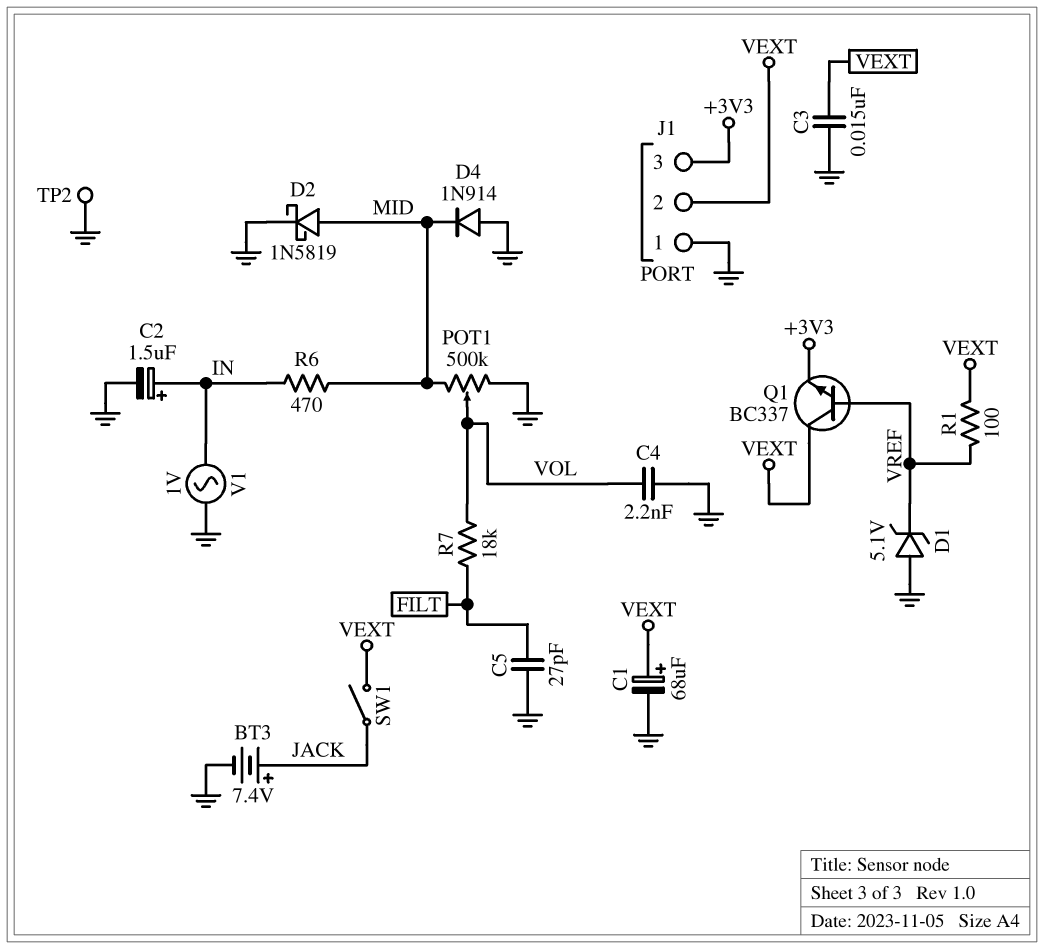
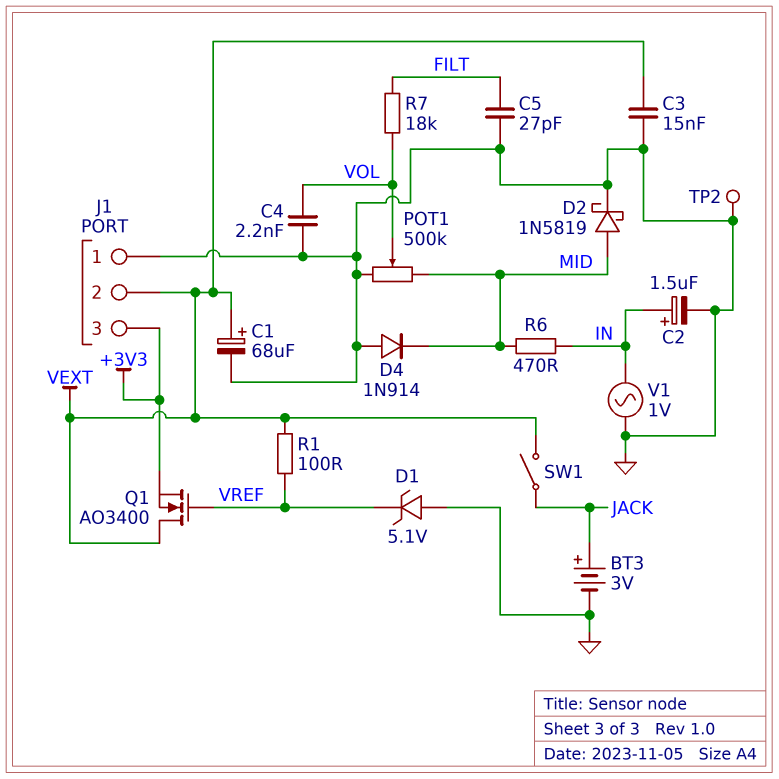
BT3: 7.4V (plus JACK, minus GND) -> 3V (plus JACK, minus GND)
Q1: NPN BC337 (B VREF, C VEXT, E +3V3) -> NMOS AO3400 (G VREF, D VEXT, S +3V3)

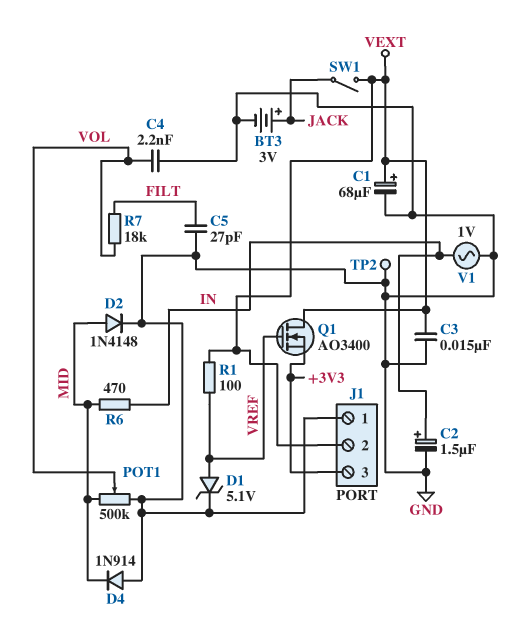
D1: zener 5.1V (A GND, K VREF) -> zener 5.1V (A VREF, K GND)
D2: schottky 1N5819 (A MID, K GND) -> diode 1N4148 (A MID, K GND)

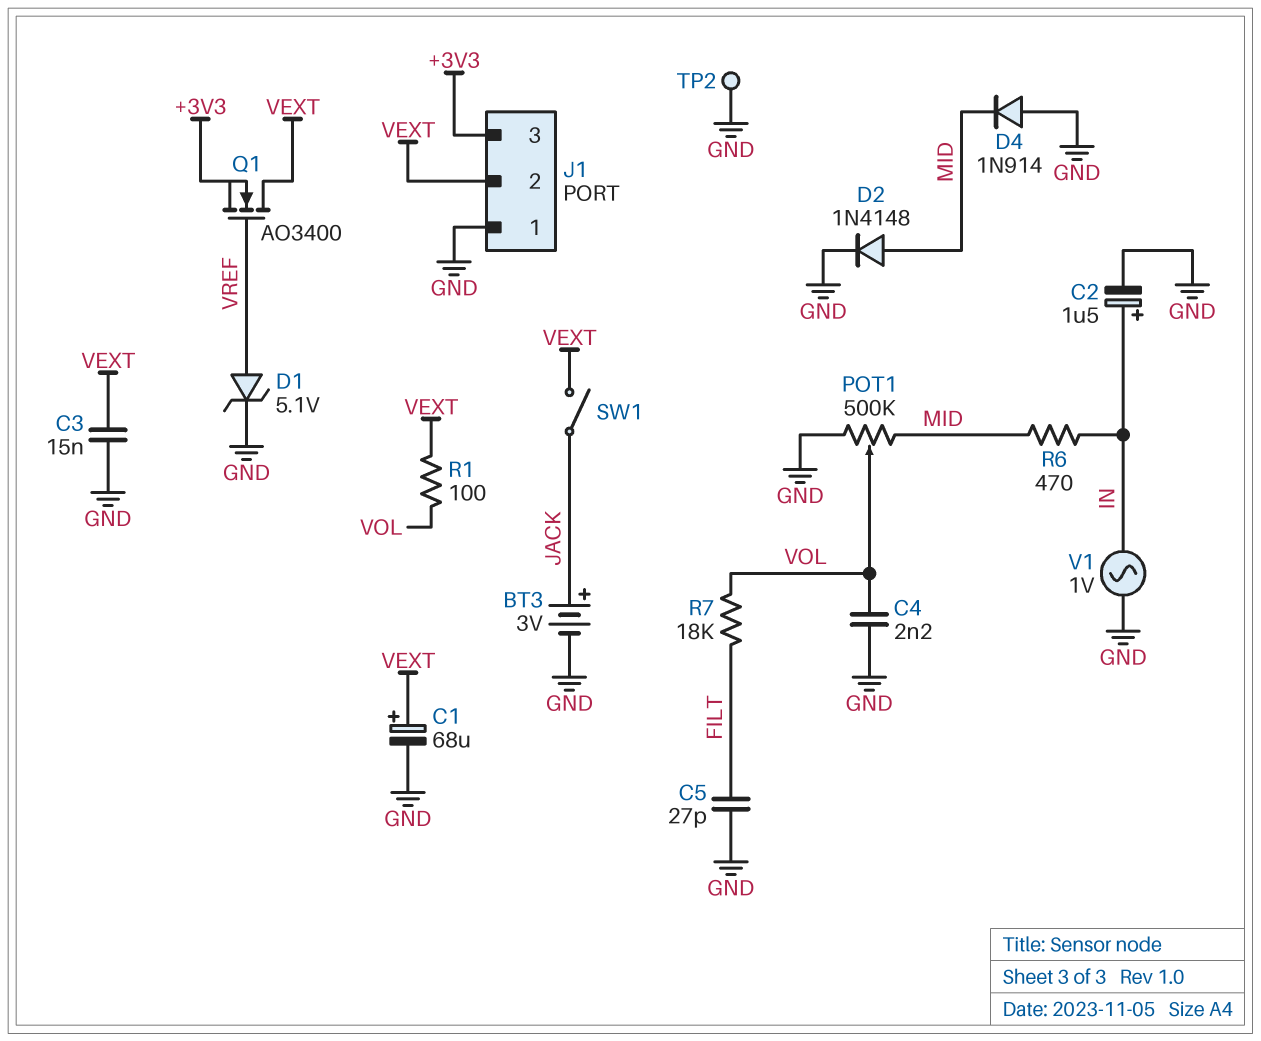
R1: 100 (VEXT, VREF) -> 100 (VEXT, VOL)

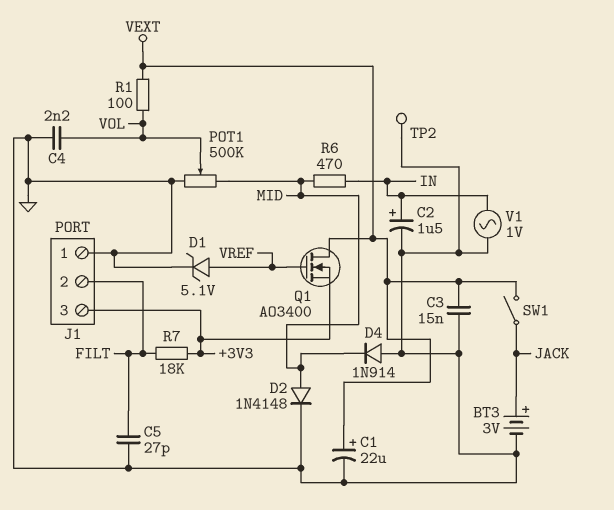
C1: 68uF (plus VEXT, minus GND) -> 22uF (plus VEXT, minus GND)
J1 pin 2: VEXT -> FILT
R7: 18k (FILT, VOL) -> 18k (+3V3, FILT)

